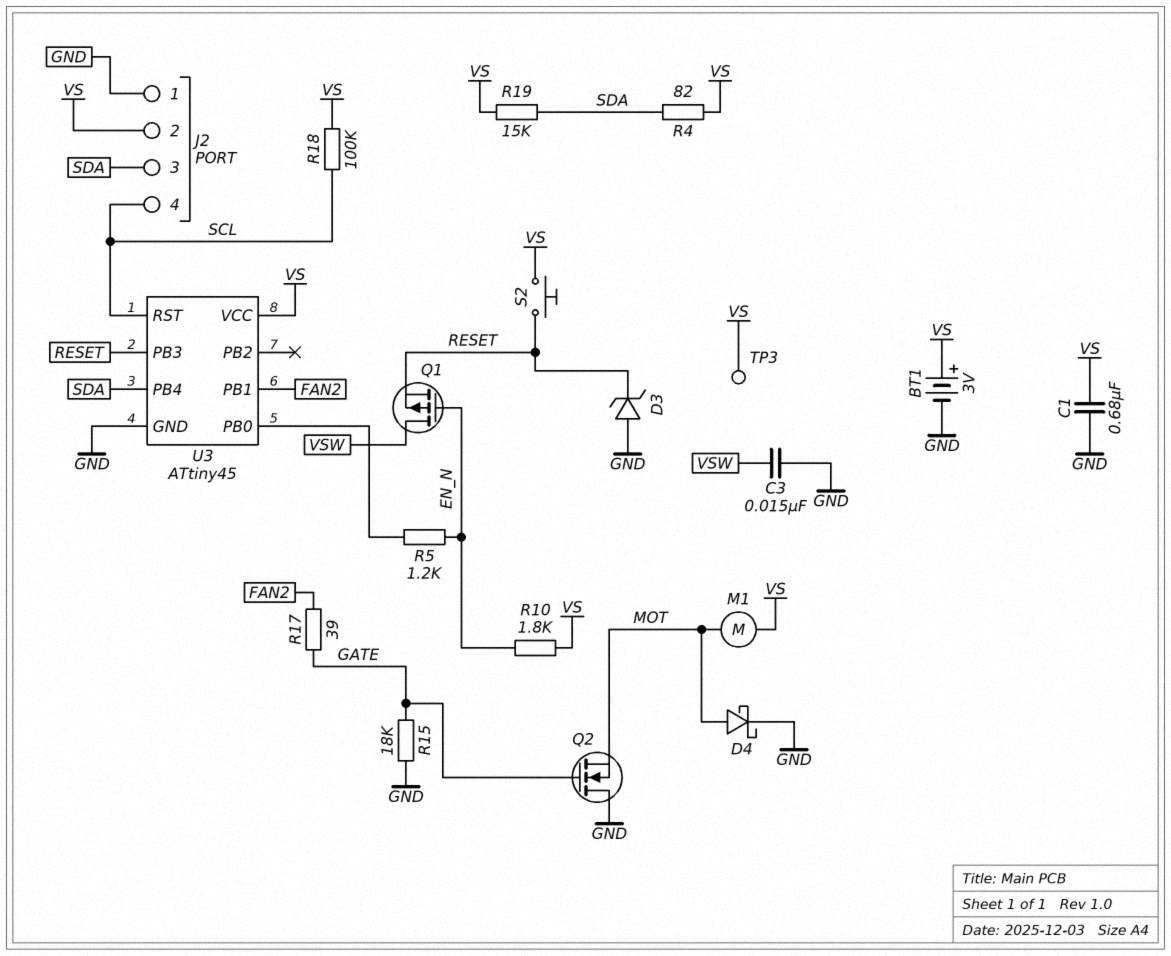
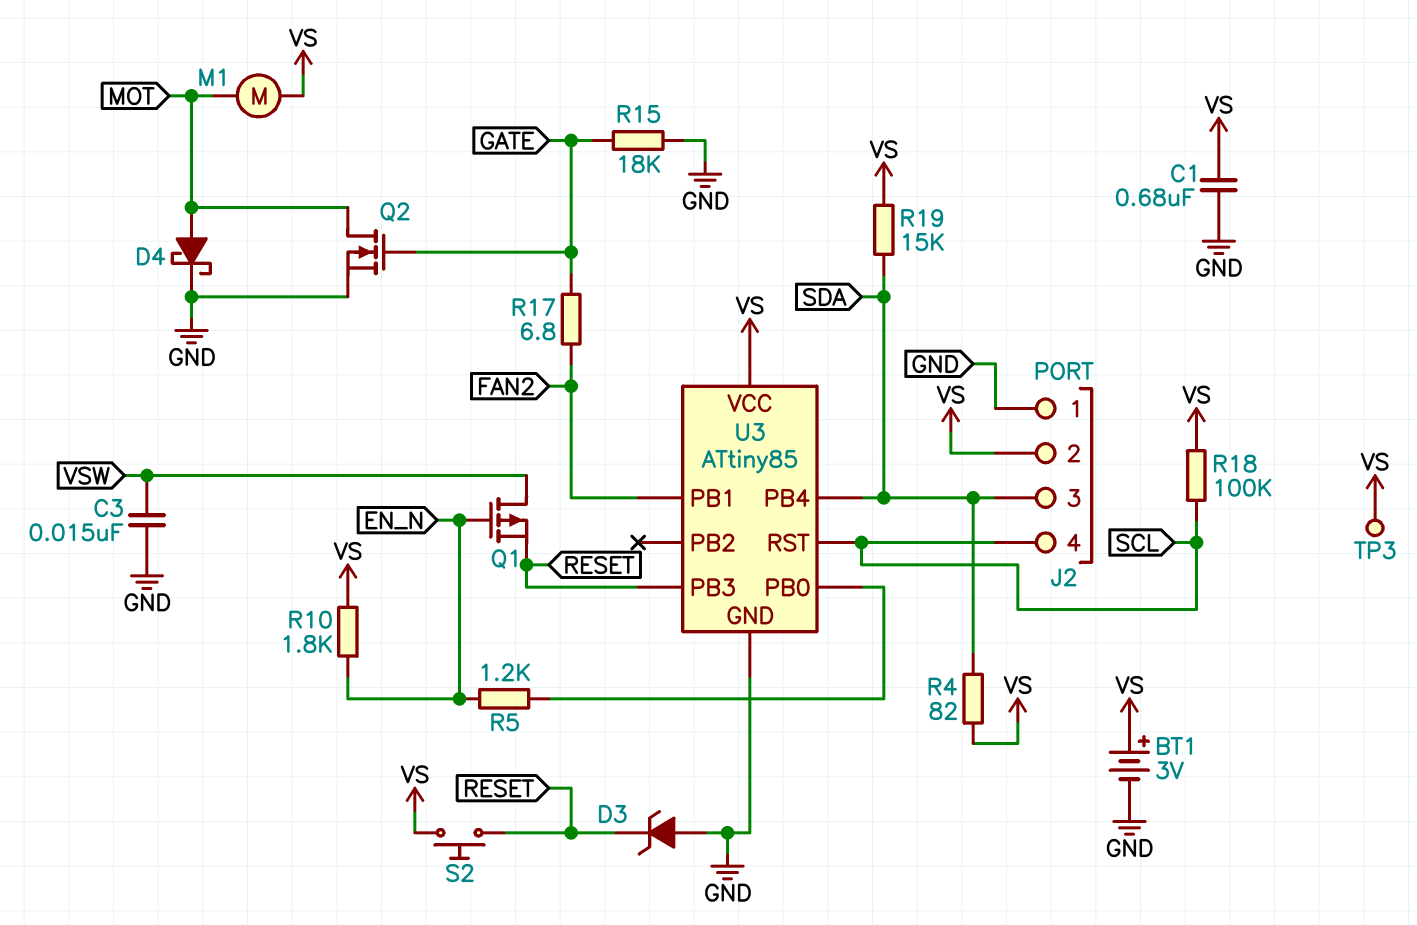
Q2: NMOS (G GATE, D GND, S MOT) -> NMOS (G GATE, D MOT, S GND)
R17: 39 (FAN2, GATE) -> 6.8 (FAN2, GATE)
U3: ATtiny45 -> ATtiny85

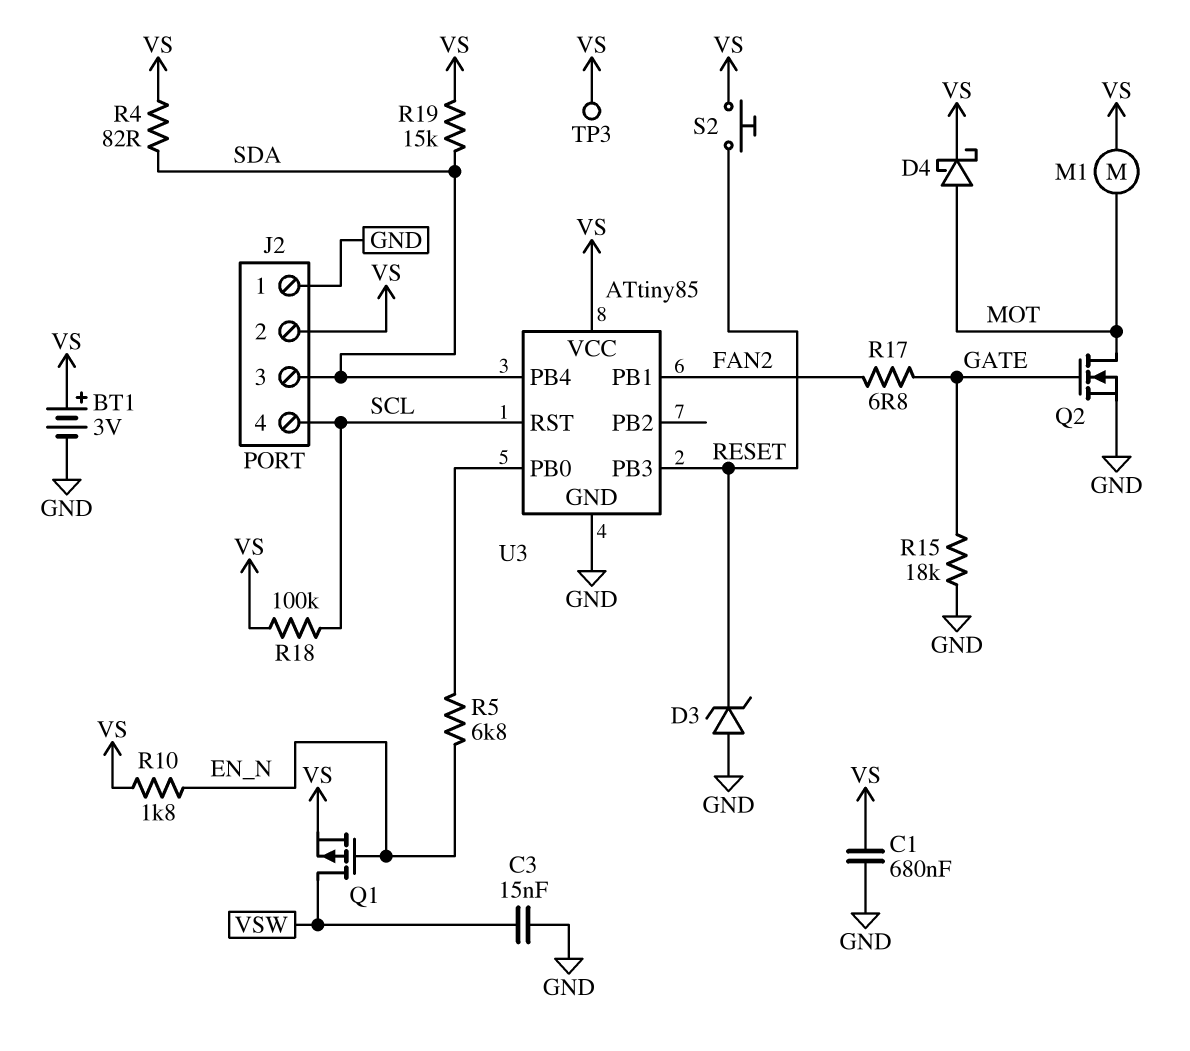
D4: schottky (A MOT, K GND) -> schottky (A MOT, K VS)
Q1: PMOS (G EN_N, D VSW, S RESET) -> PMOS (G EN_N, D VSW, S VS)
R5: 1.2k (EN_N, U3/PB0) -> 6.8k (EN_N, U3/PB0)

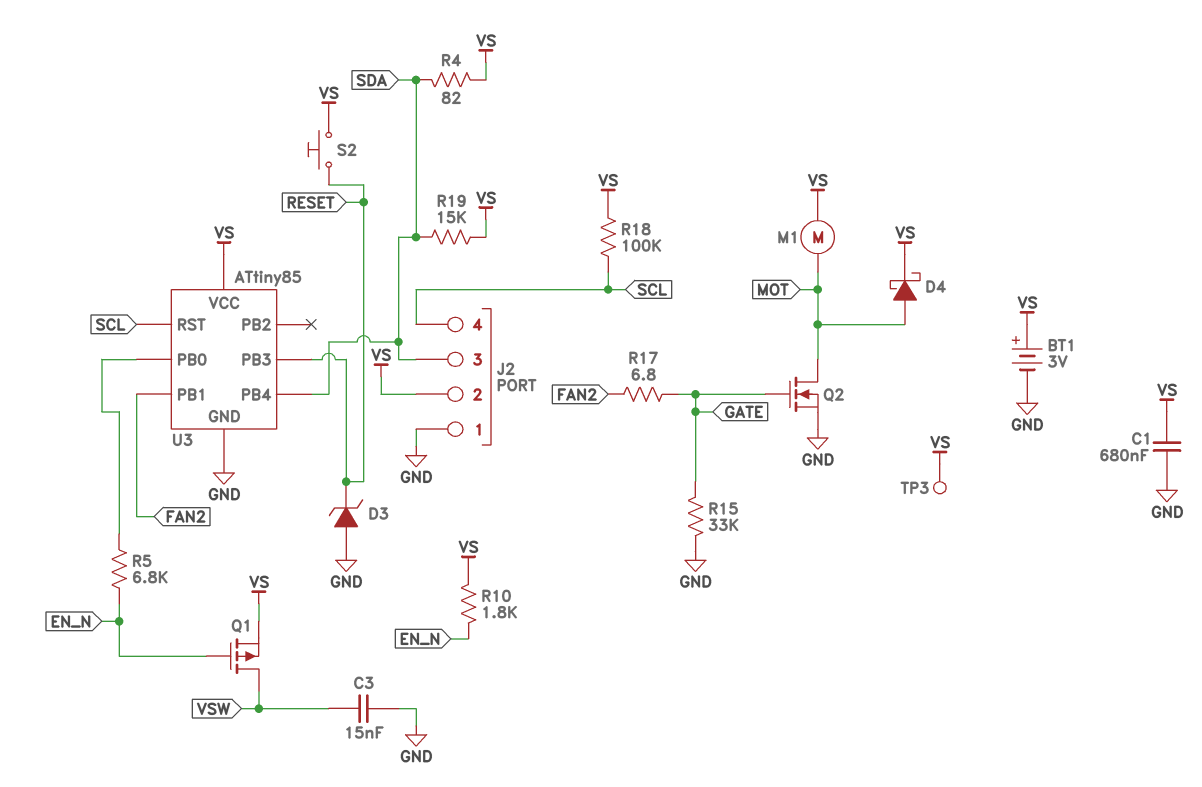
R15: 18k (GATE, GND) -> 33k (GATE, GND)

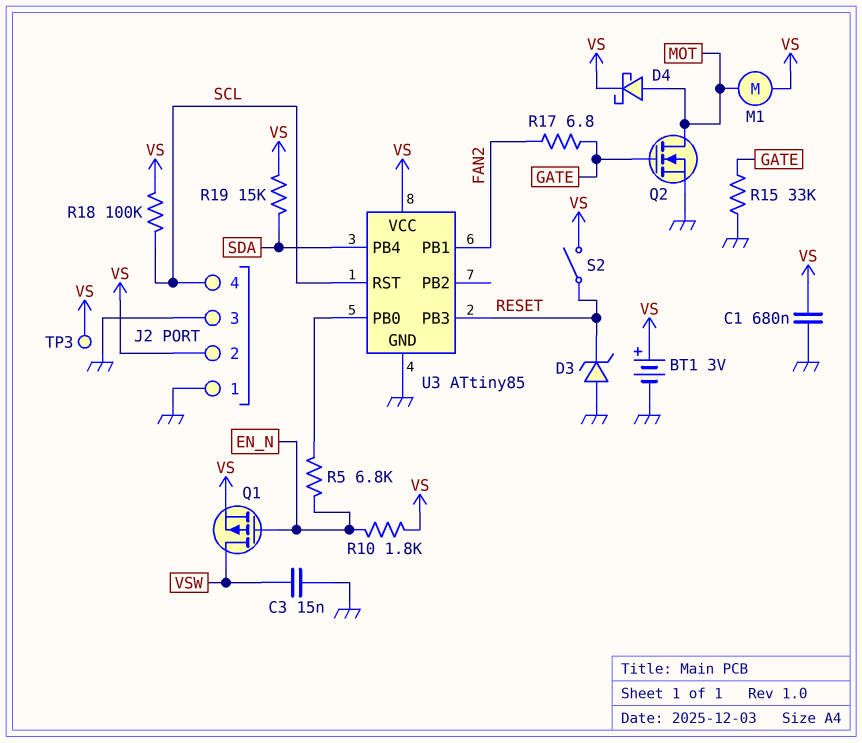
J2 pin 3: SDA -> GND
R4: 82 (SDA, VS) -> none
S2: button (RESET, VS) -> switch (RESET, VS)

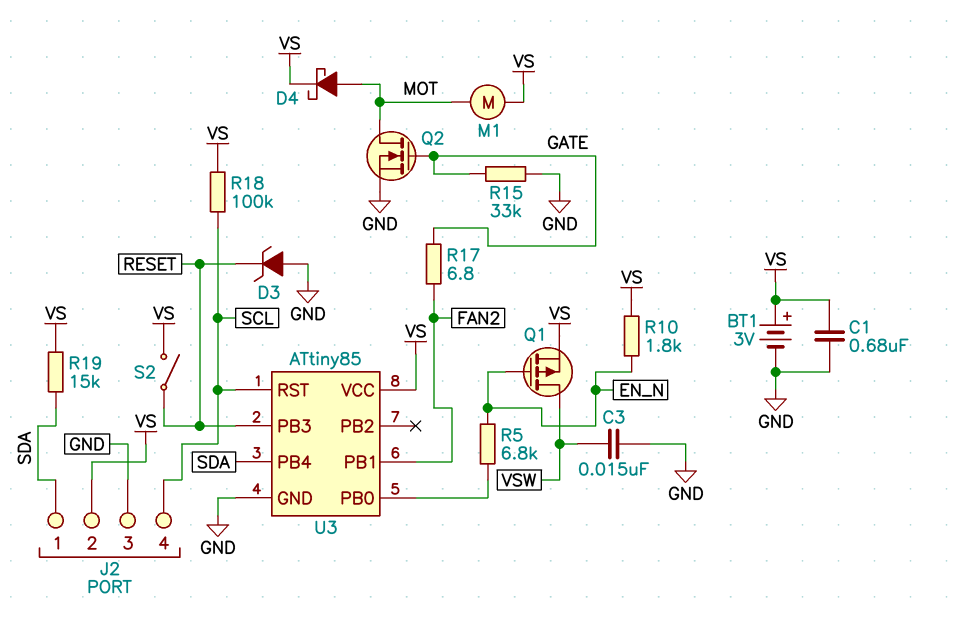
J2 pin 1: GND -> SDA
TP3: test point (VS) -> none

